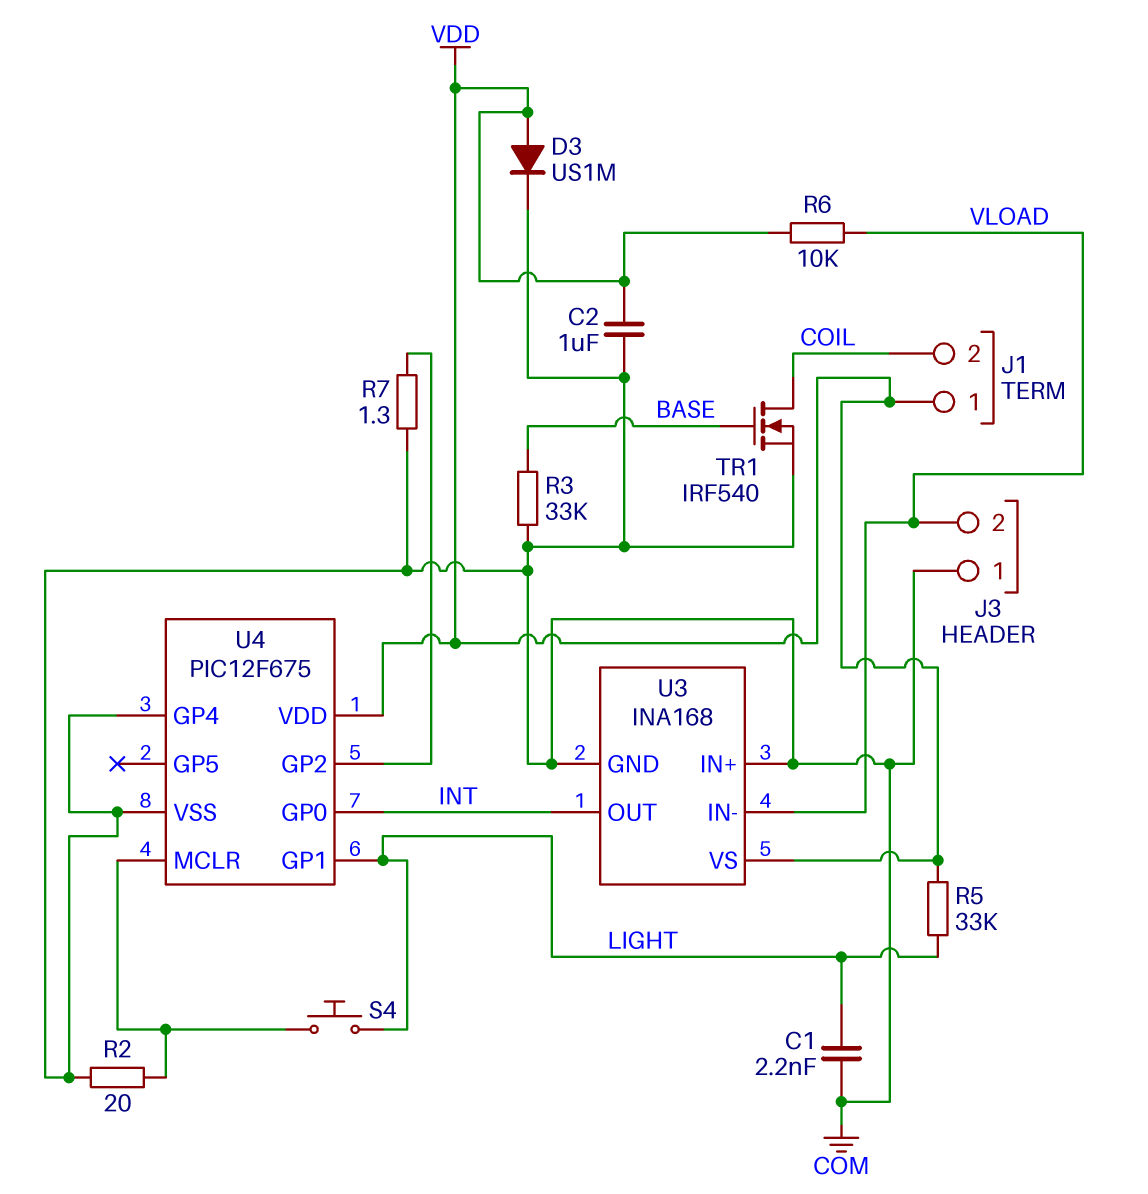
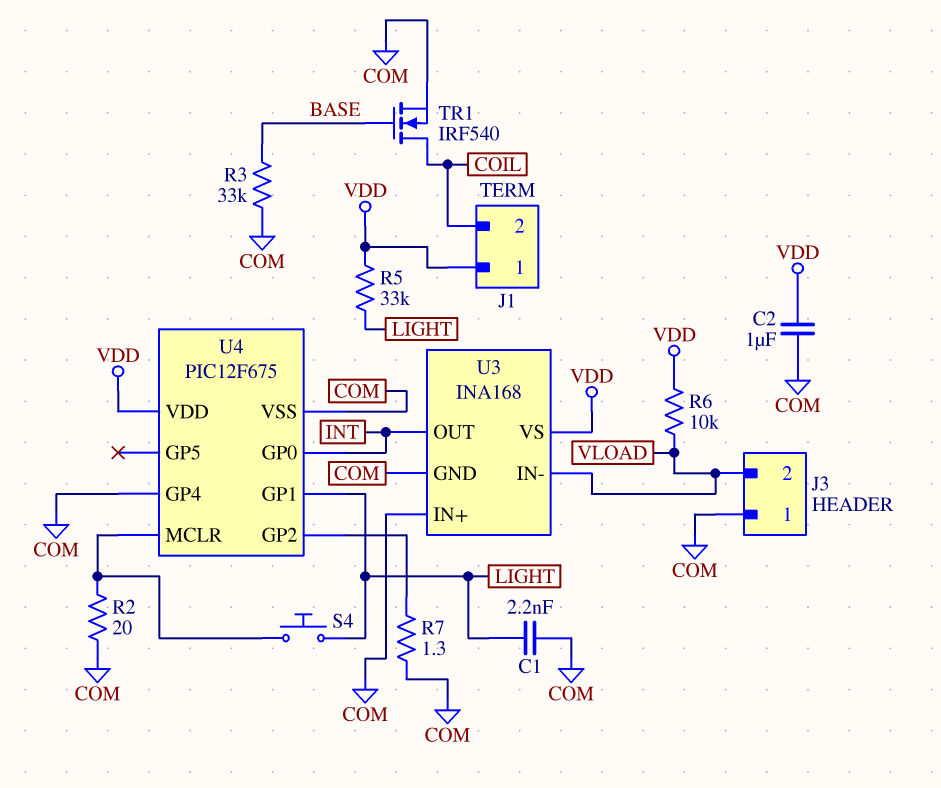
D3: diode US1M (A VDD, K COM) -> none

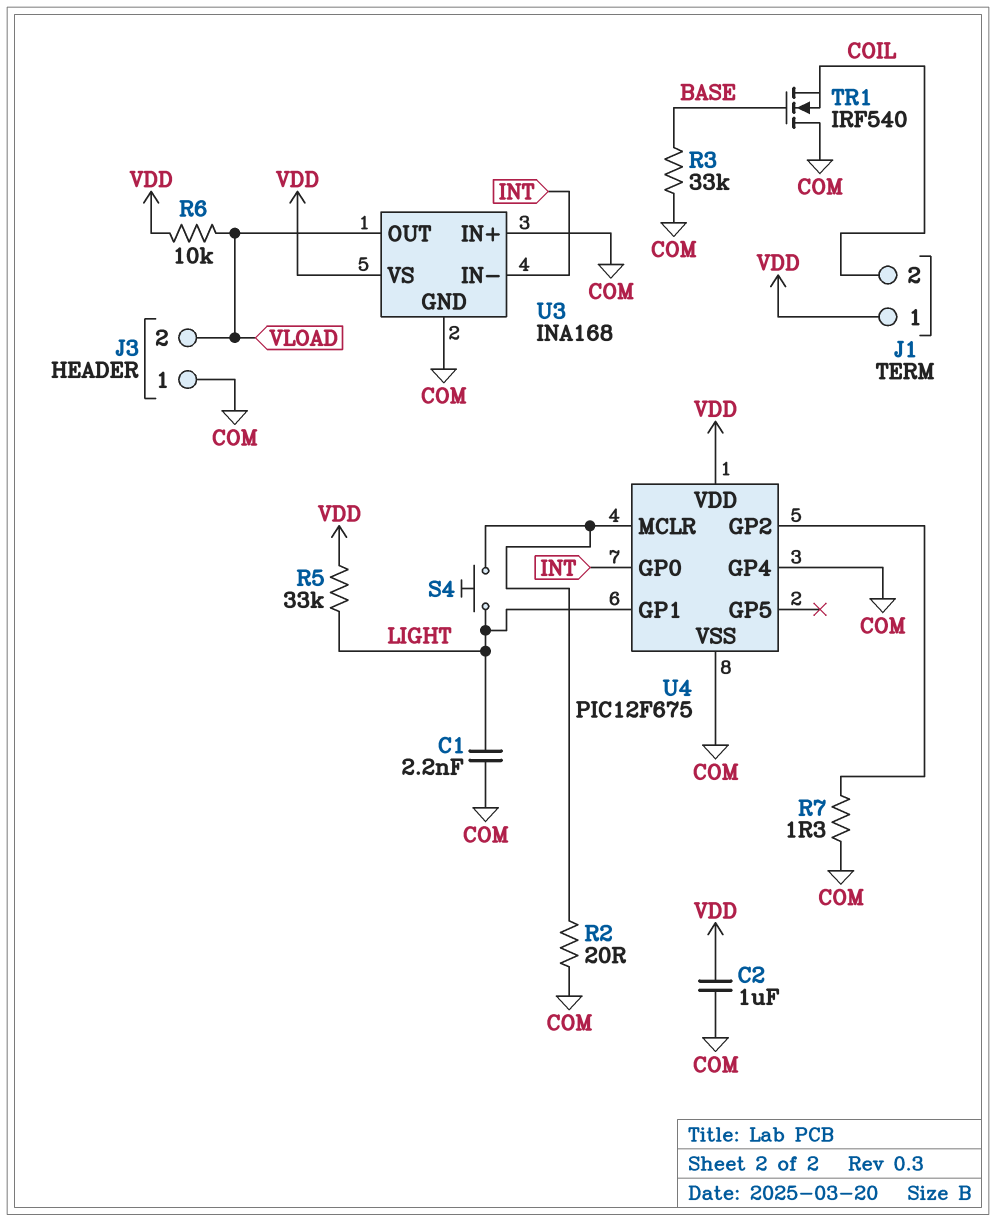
TR1: NMOS IRF540 (G BASE, D COIL, S COM) -> NMOS IRF540 (G BASE, D COM, S COIL)
U3 pin IN-: VLOAD -> INT
U3 pin OUT: INT -> VLOAD

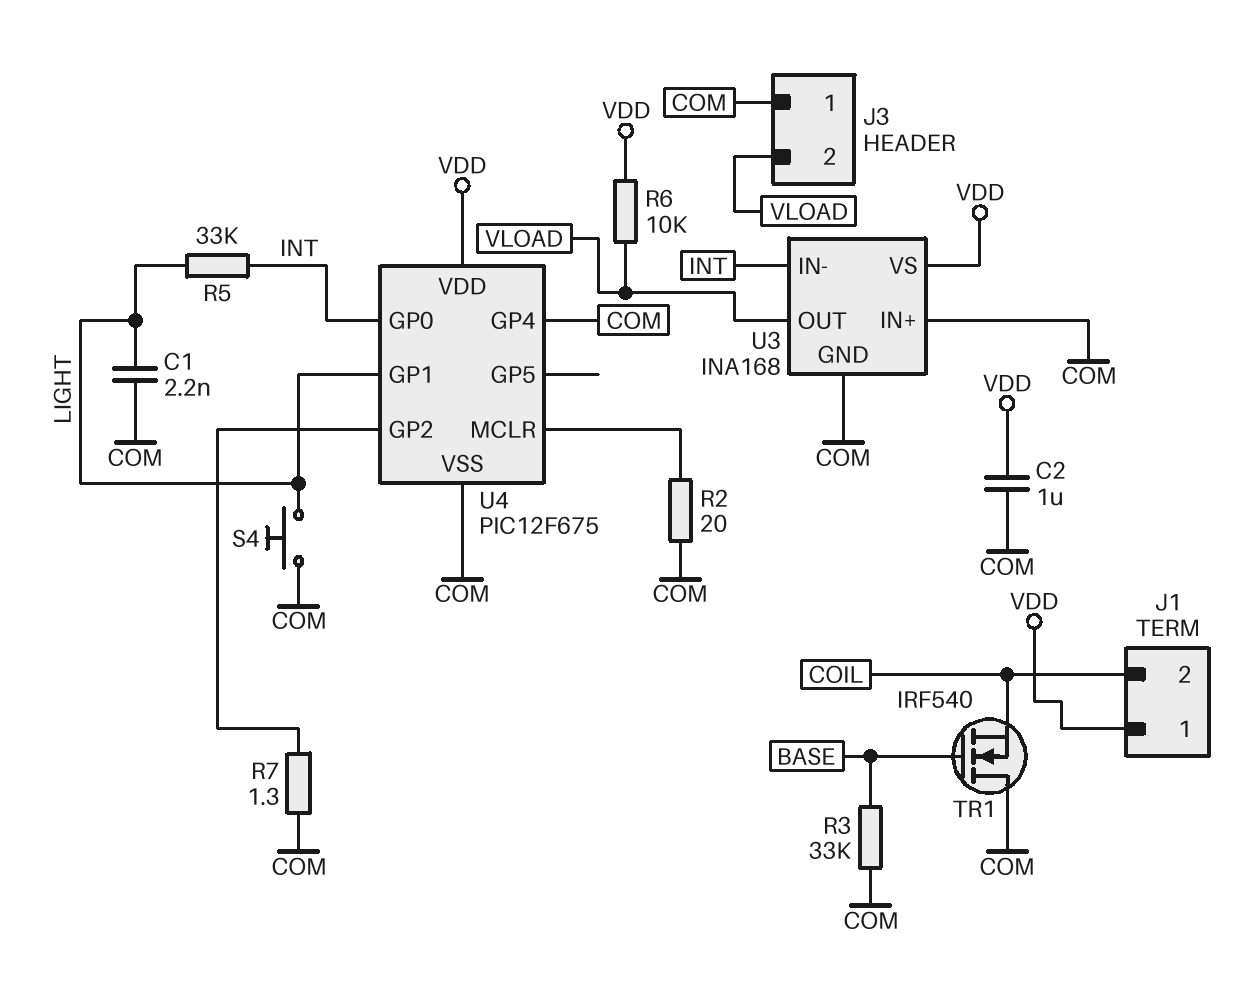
R5: 33k (LIGHT, VDD) -> 33k (INT, LIGHT)
S4: button (LIGHT, U4/MCLR) -> button (COM, LIGHT)

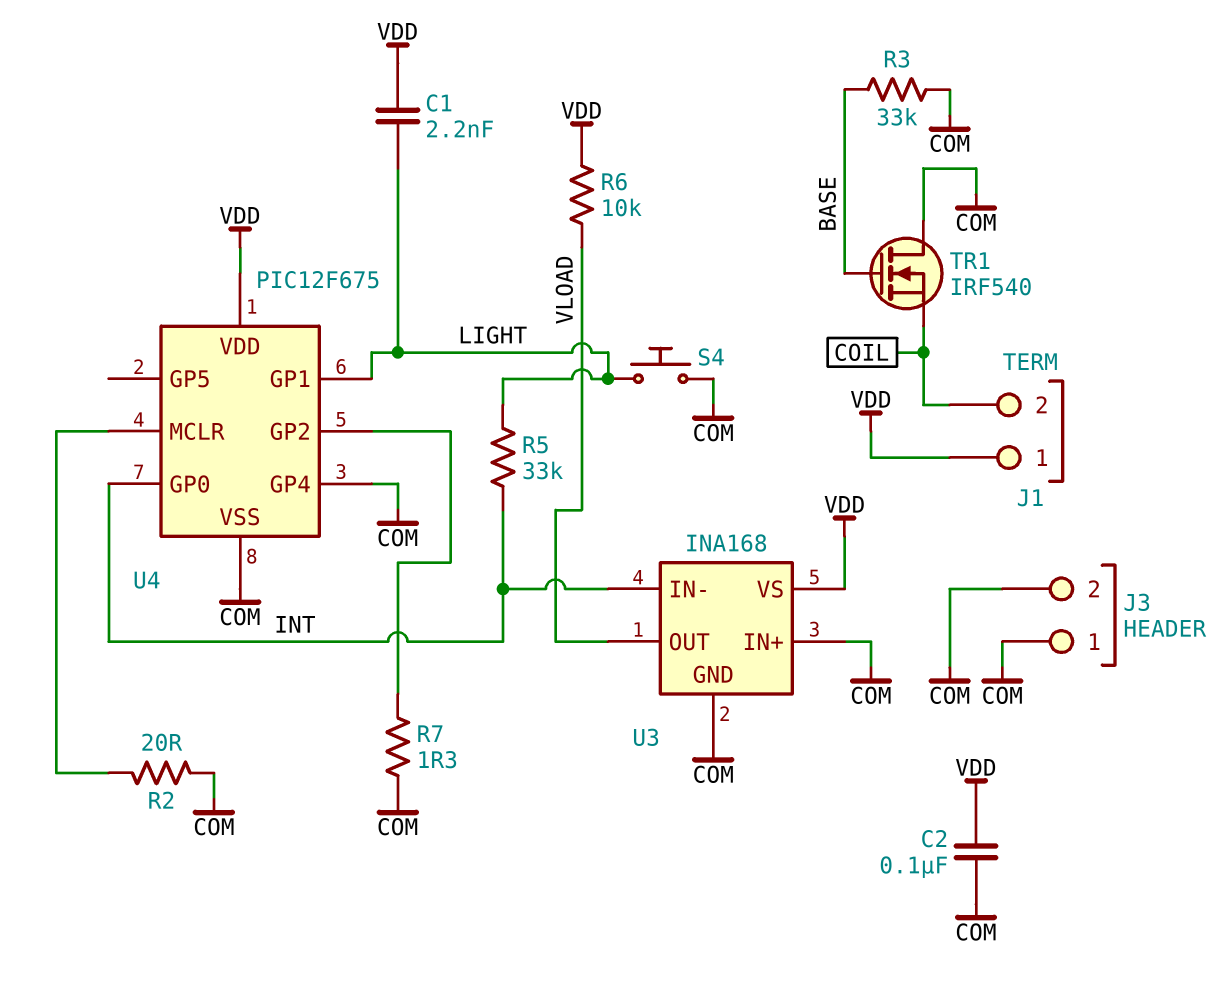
C1: 2.2nF (COM, LIGHT) -> 2.2nF (LIGHT, VDD)
C2: 1uF (COM, VDD) -> 100nF (COM, VDD)
J3 pin 2: VLOAD -> COM

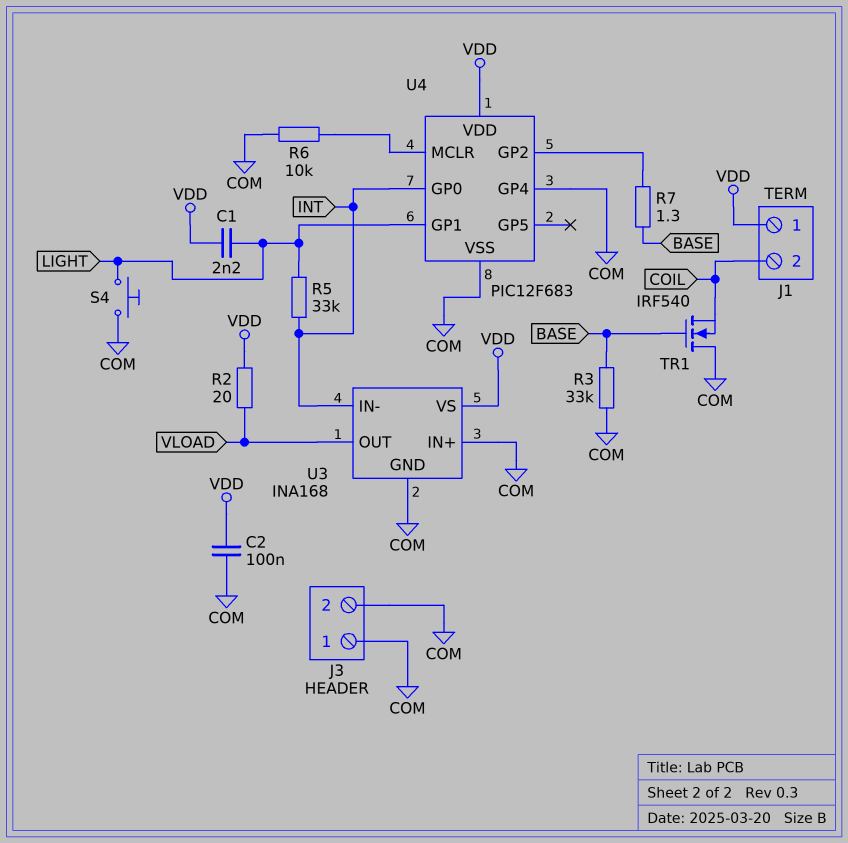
R2: 20 (COM, U4/MCLR) -> 20 (VDD, VLOAD)
R6: 10k (VDD, VLOAD) -> 10k (COM, U4/MCLR)
R7: 1.3 (COM, U4/GP2) -> 1.3 (BASE, U4/GP2)
U4: PIC12F675 -> PIC12F683

